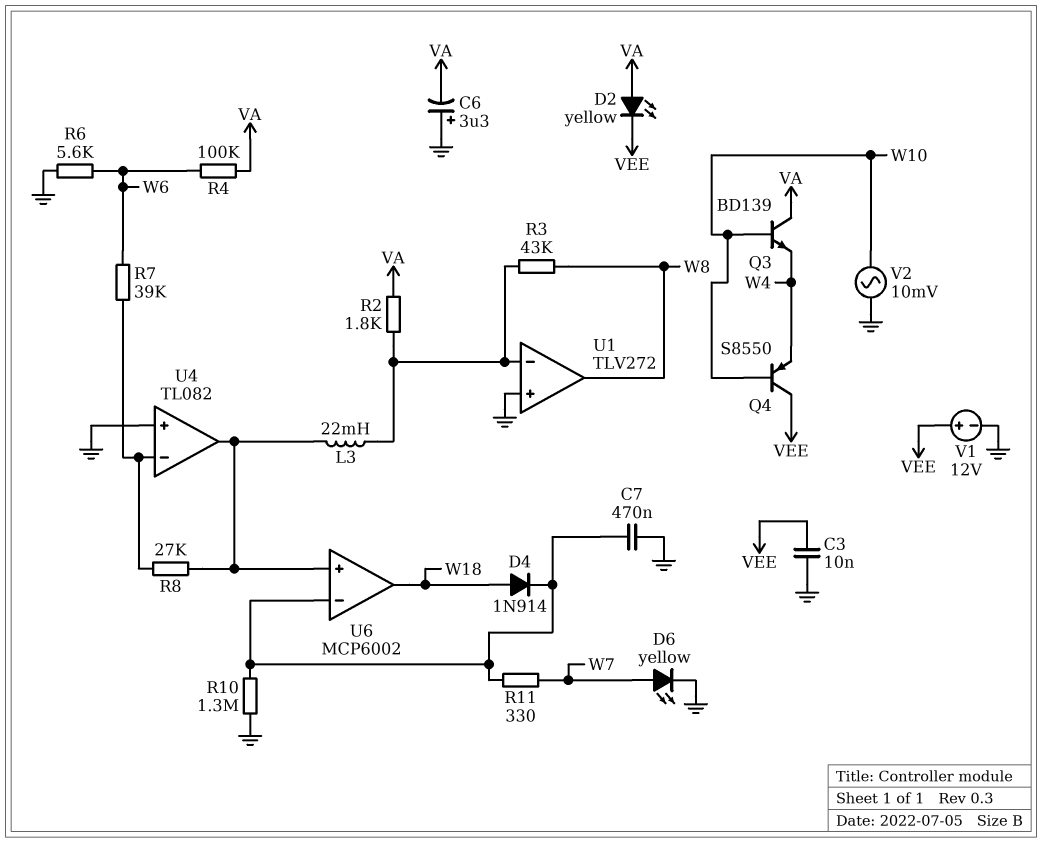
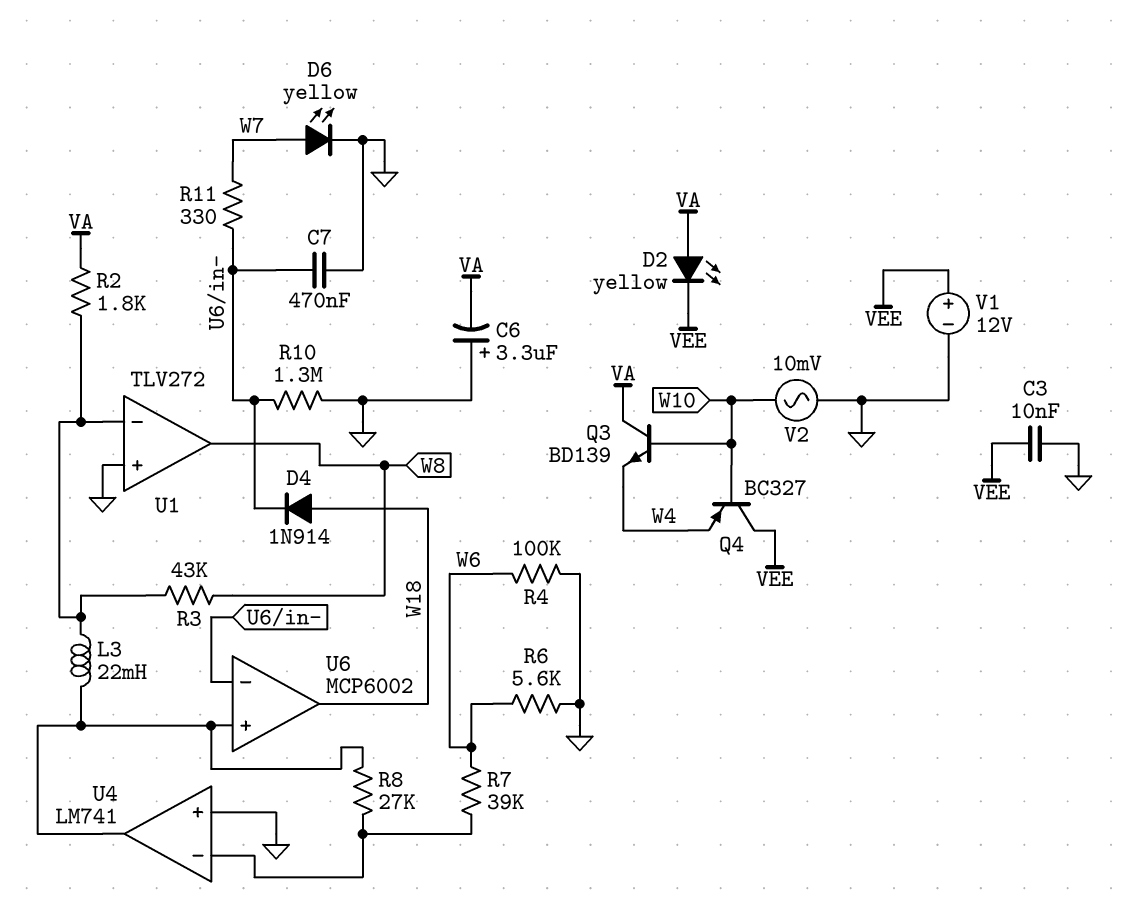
Q4: PNP S8550 (B W10, C VEE, E W4) -> PNP BC327 (B W10, C VEE, E W4)
R4: 100k (VA, W6) -> 100k (GND, W6)
U4: TL082 -> LM741

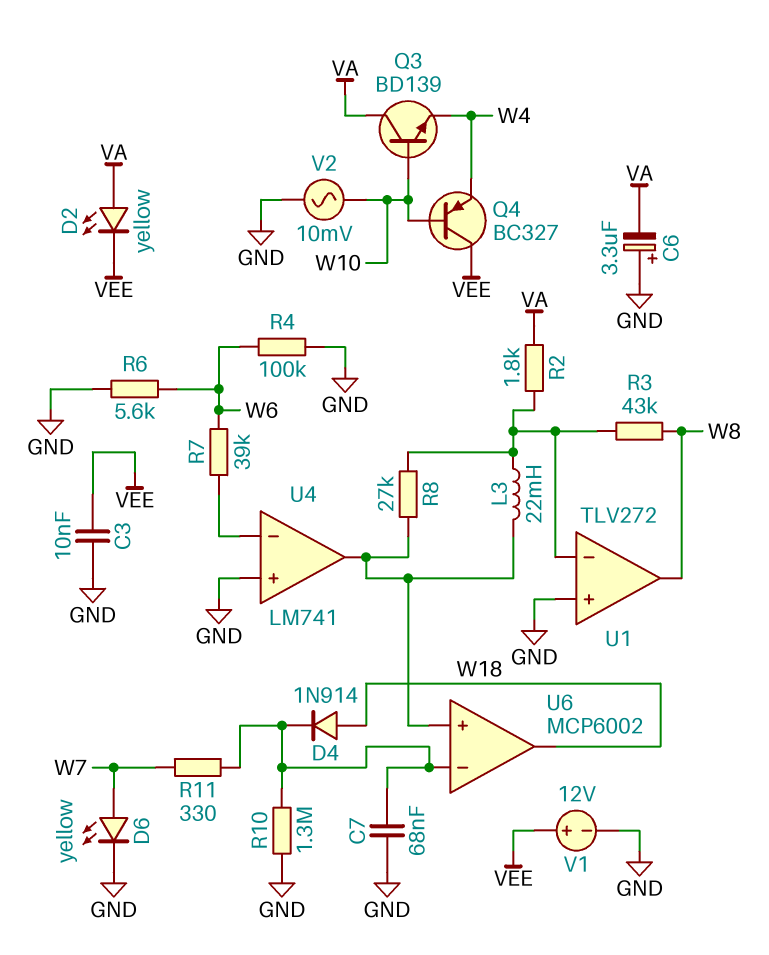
C7: 470nF (GND, U6/in-) -> 68nF (GND, U6/in-)
R8: 27k (U4/in-, U4/out) -> 27k (U1/in-, U4/out)

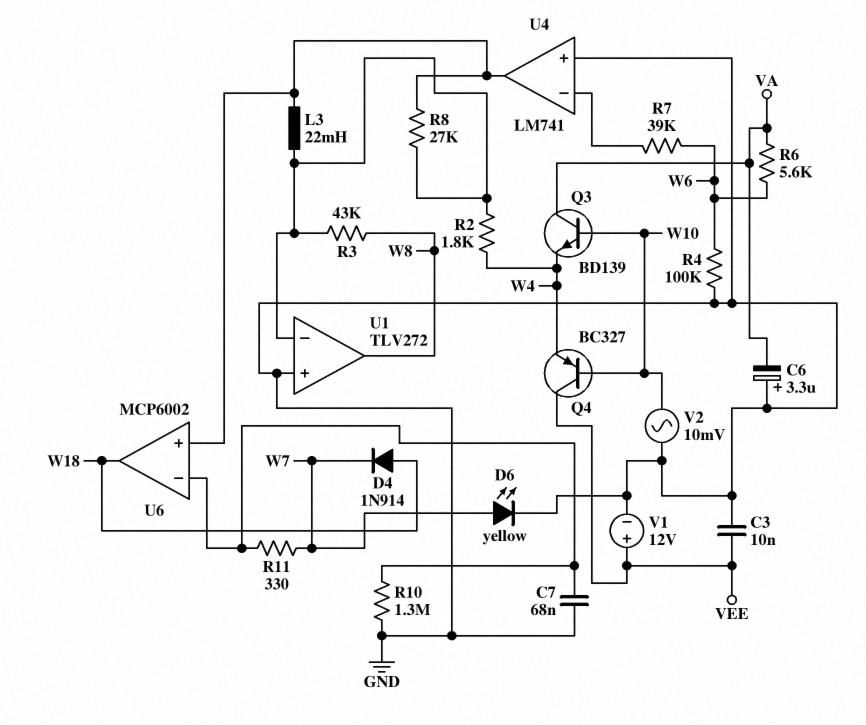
D2: LED yellow (A VA, K VEE) -> none
D4: diode 1N914 (A W18, K U6/in-) -> diode 1N914 (A W18, K W7)
R2: 1.8k (U1/in-, VA) -> 1.8k (U1/in-, W4)
R6: 5.6k (GND, W6) -> 5.6k (VA, W6)

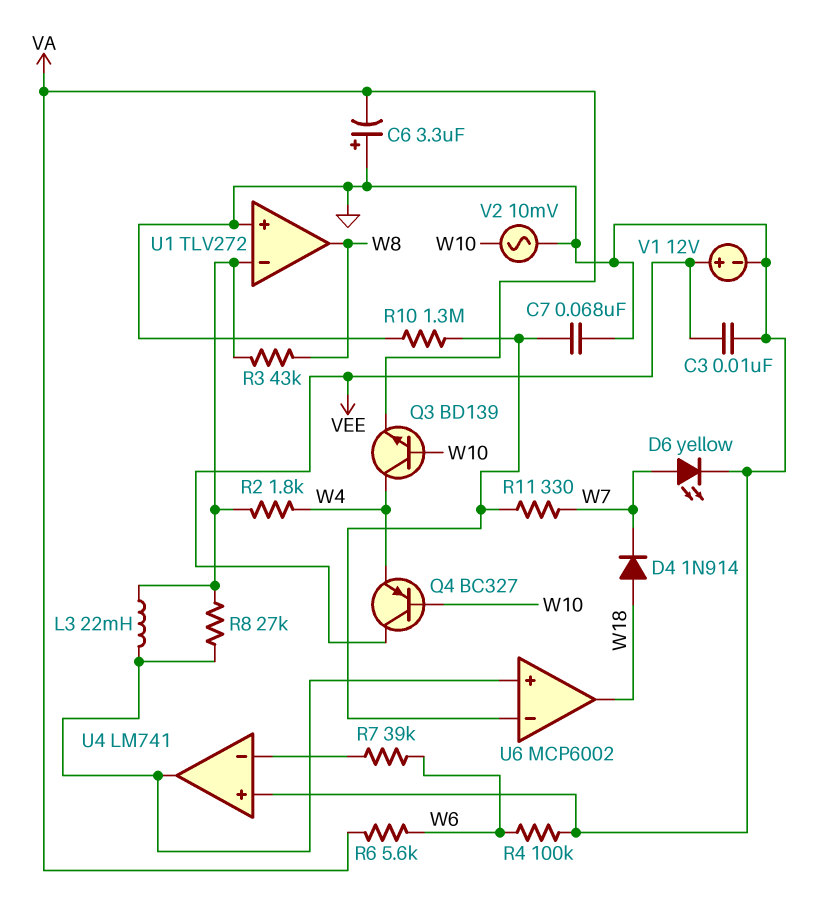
Q3: NPN BD139 (B W10, C VA, E W4) -> NPN BD139 (B W10, C W4, E VA)

